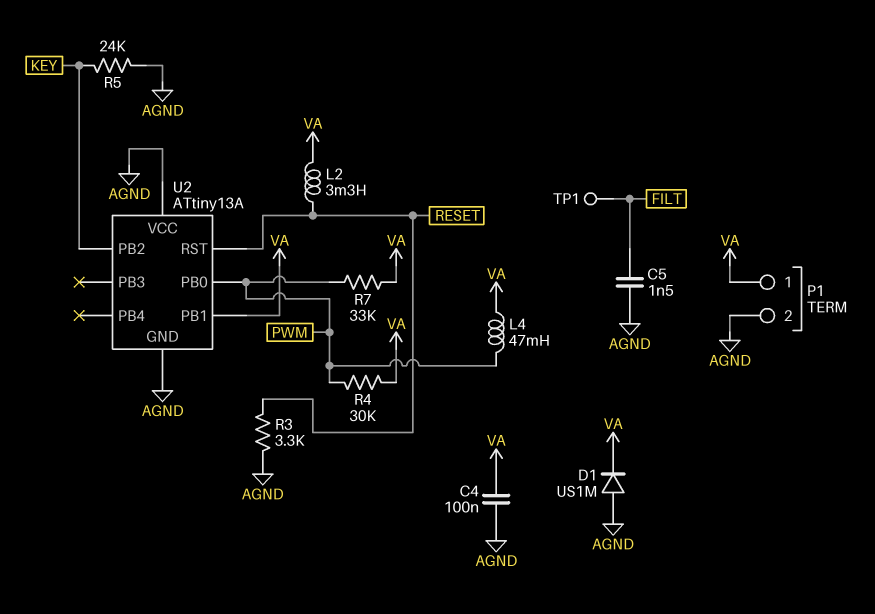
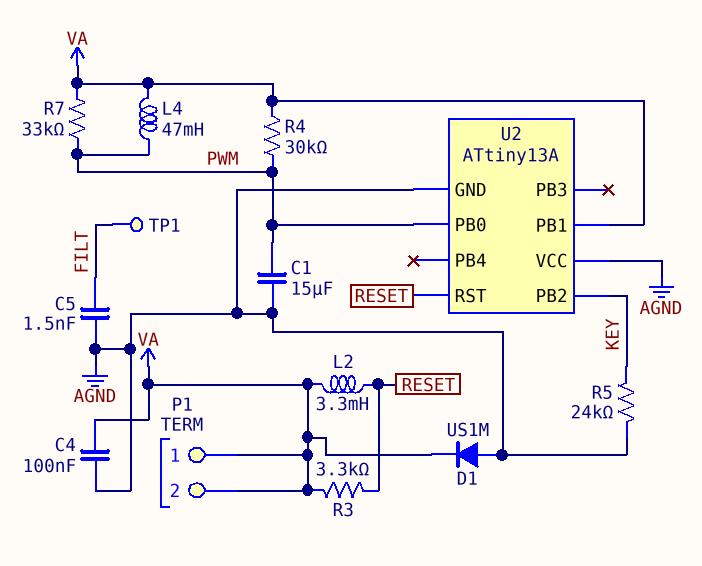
C1: none -> 15uF (AGND, PWM)
P1 pin 2: AGND -> VA
R3: 3.3k (AGND, RESET) -> 3.3k (RESET, VA)

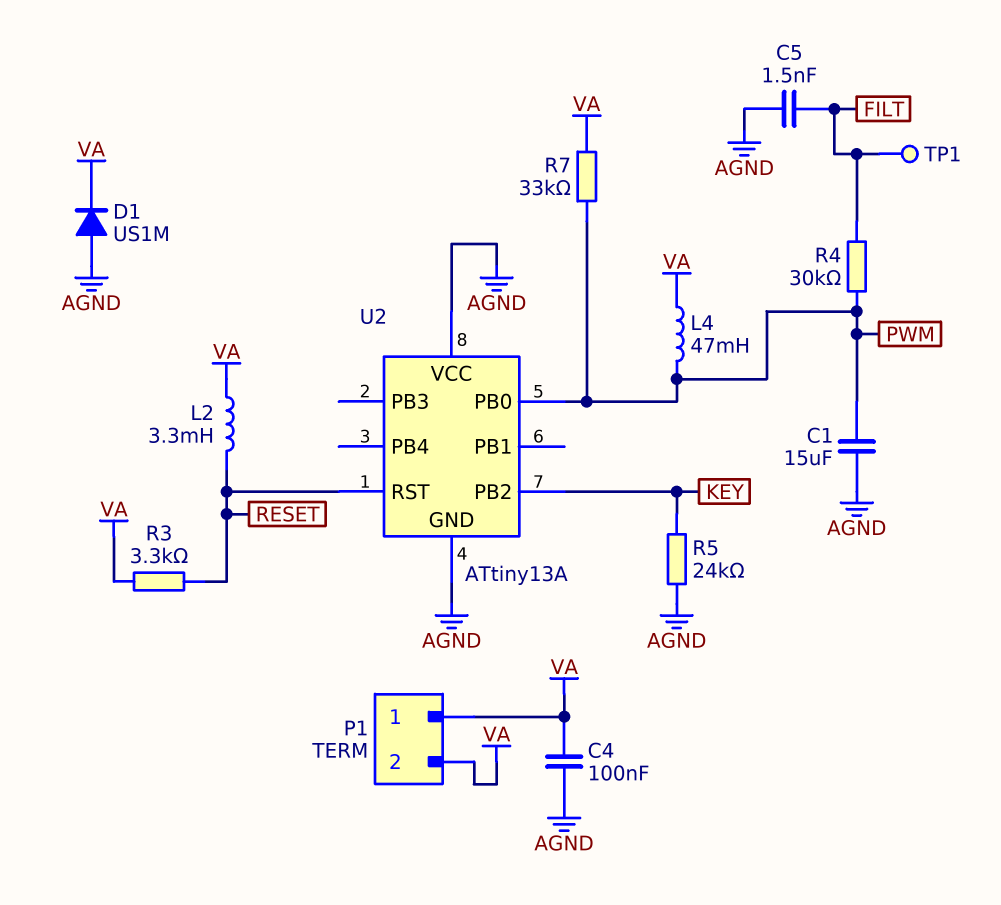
R4: 30k (PWM, VA) -> 30k (FILT, PWM)
U2 pin PB1: VA -> none

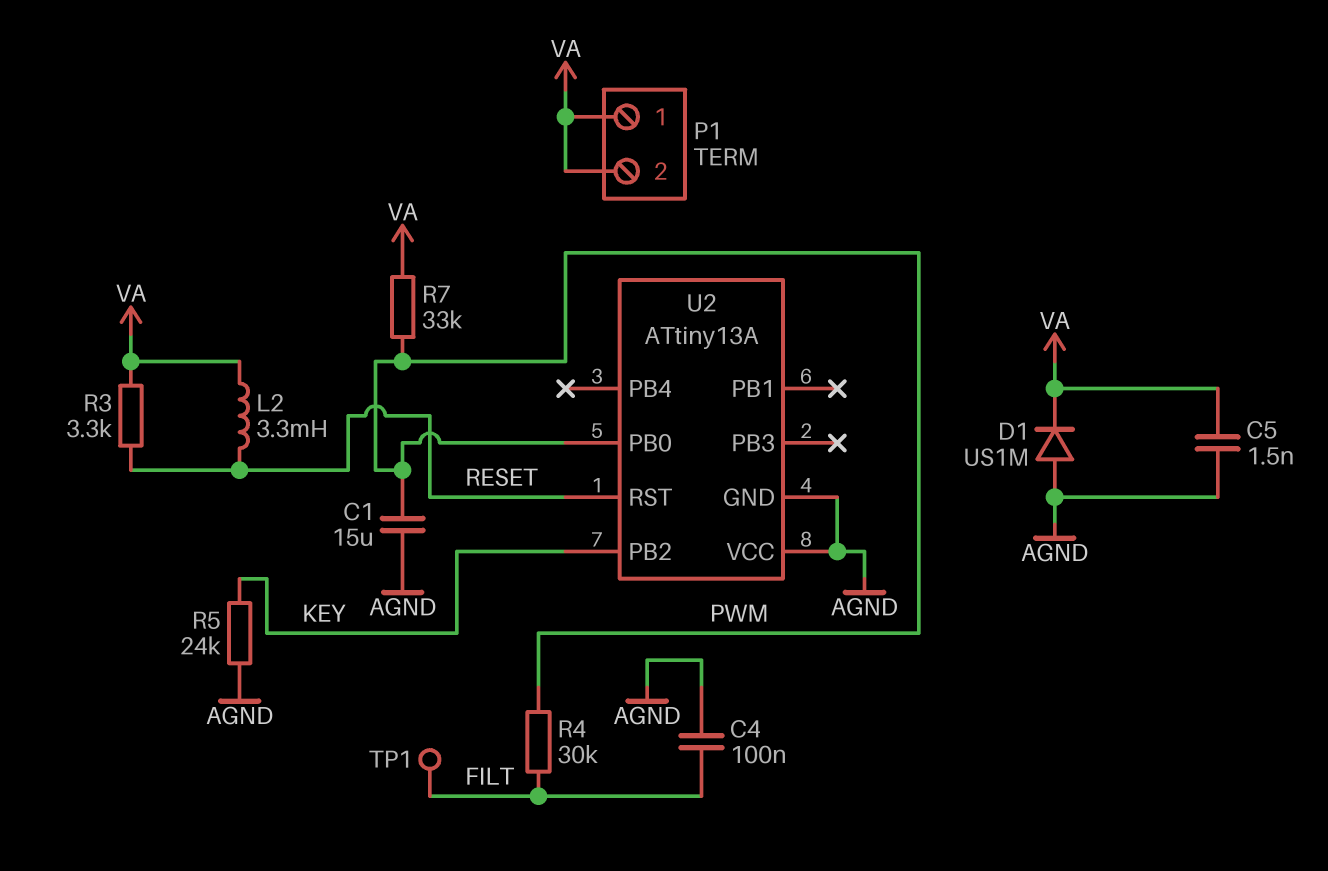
C4: 100nF (AGND, VA) -> 100nF (AGND, FILT)
C5: 1.5nF (AGND, FILT) -> 1.5nF (AGND, VA)
L4: 47mH (PWM, VA) -> none

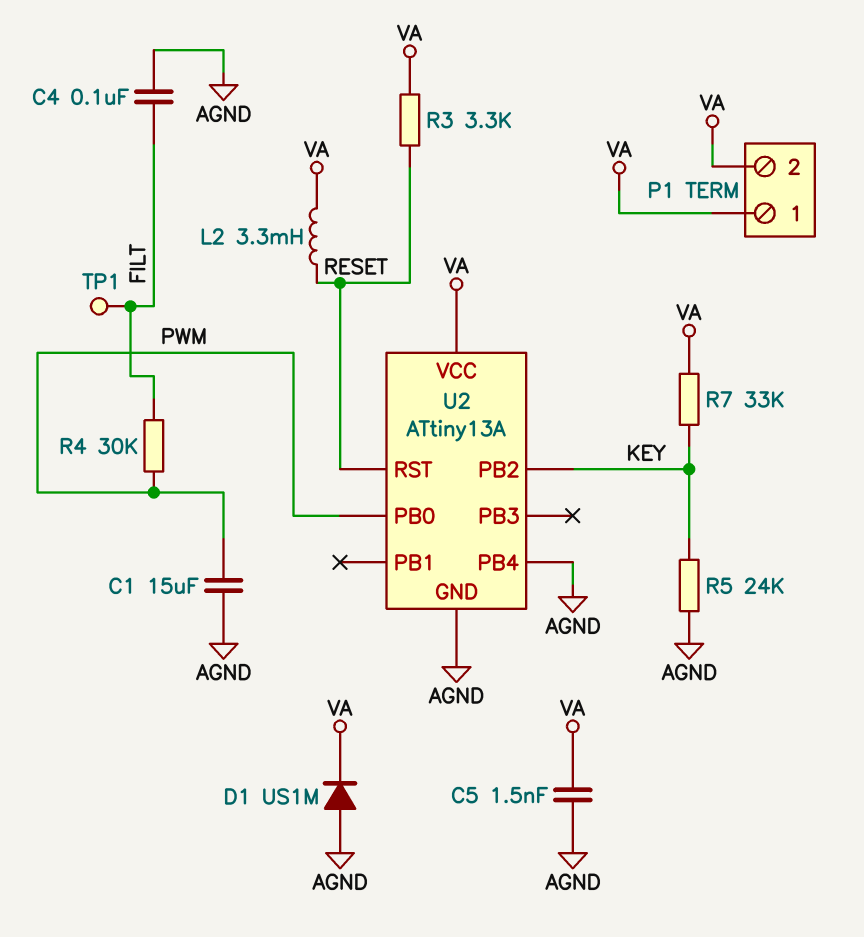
R7: 33k (PWM, VA) -> 33k (KEY, VA)
U2 pin PB4: none -> AGND
U2 pin VCC: AGND -> VA

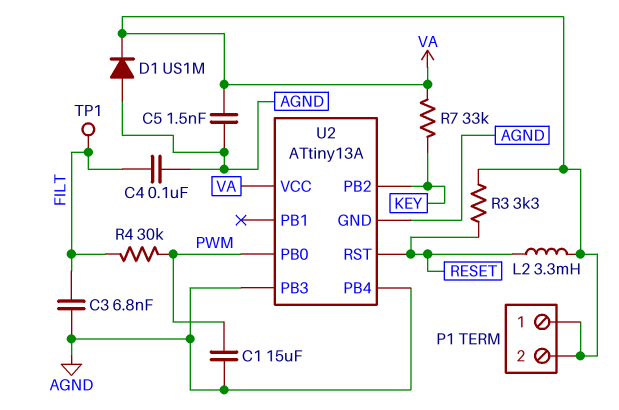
C3: none -> 6.8nF (AGND, FILT)
R5: 24k (AGND, KEY) -> none
U2 pin PB3: none -> AGND

